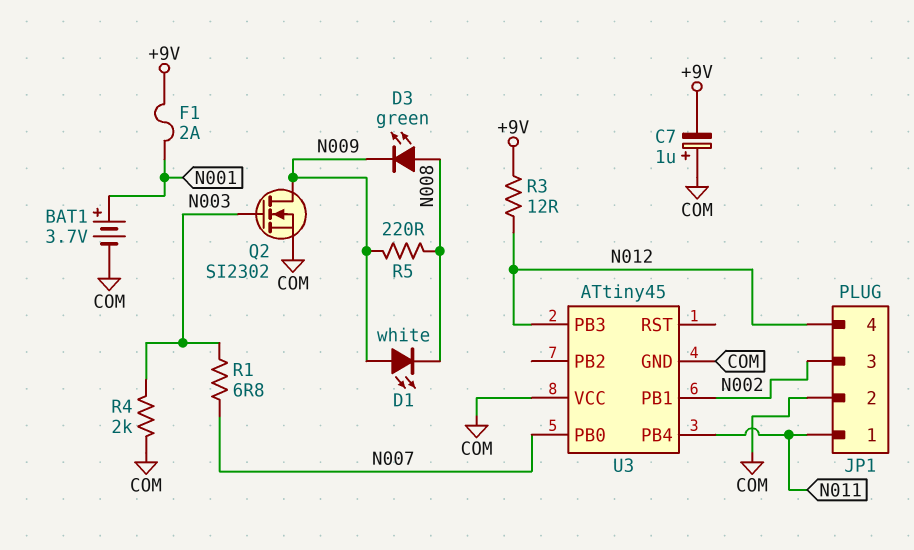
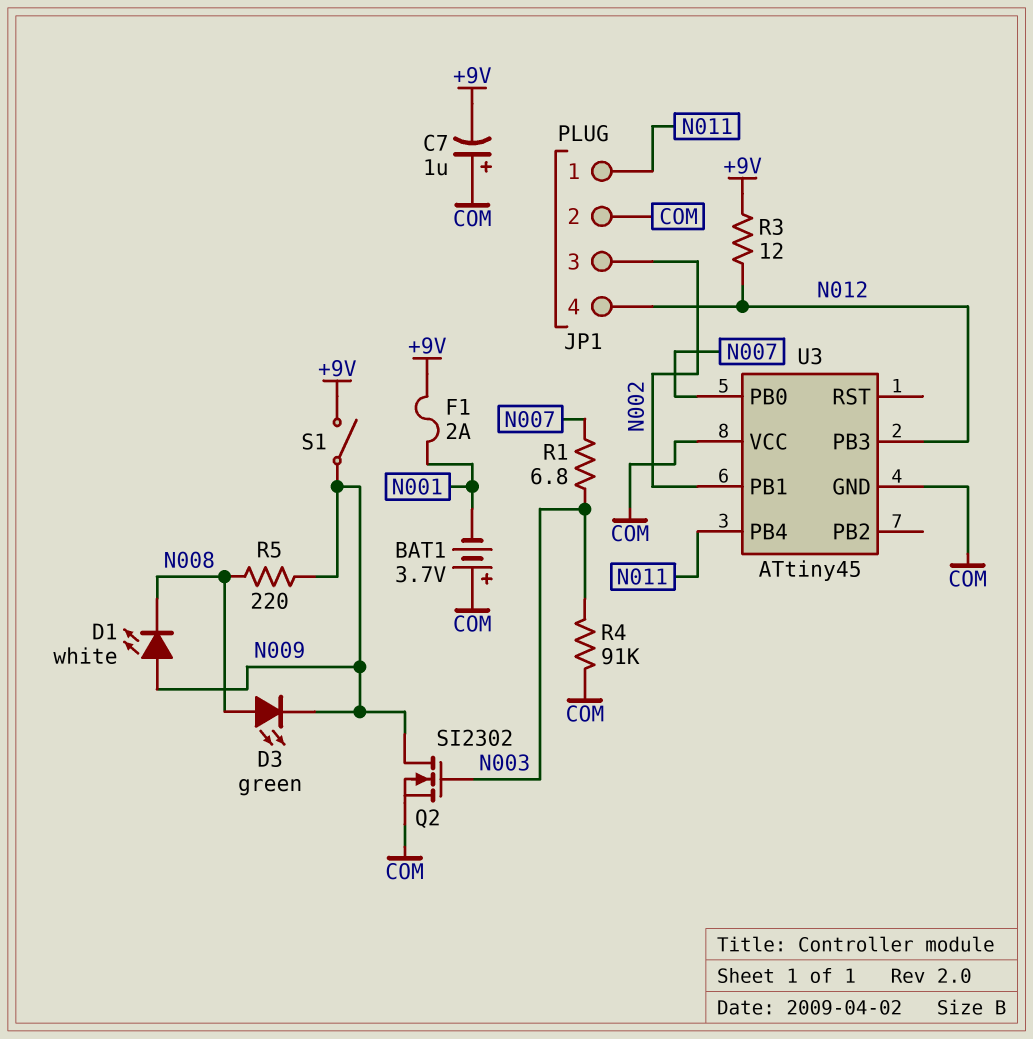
BAT1: 3.7V (plus N001, minus COM) -> 3.7V (plus COM, minus N001)
R4: 2k (COM, N003) -> 91k (COM, N003)
S1: none -> switch (+9V, N009)

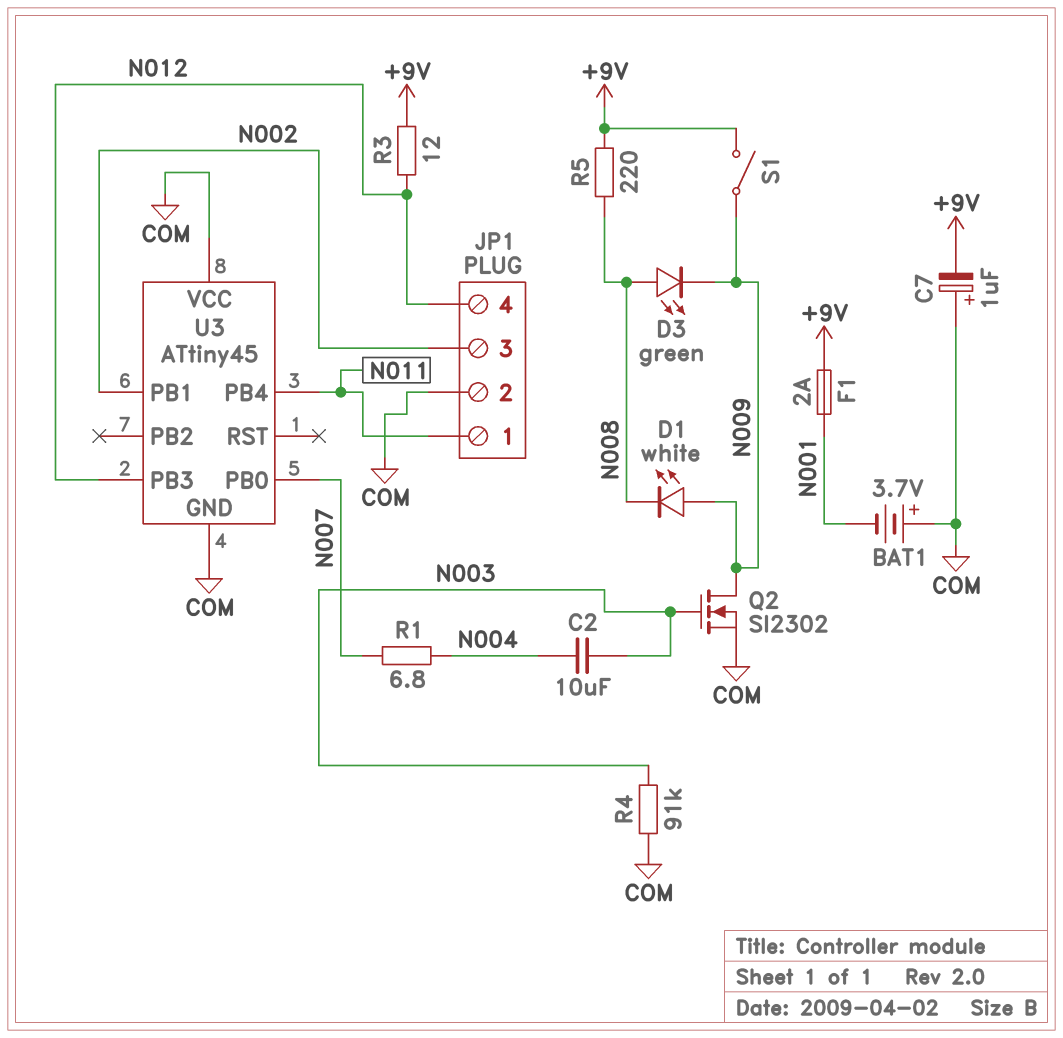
C2: none -> 10uF (N003, N004)
R1: 6.8 (N003, N007) -> 6.8 (N004, N007)
R5: 220 (N008, N009) -> 220 (+9V, N008)

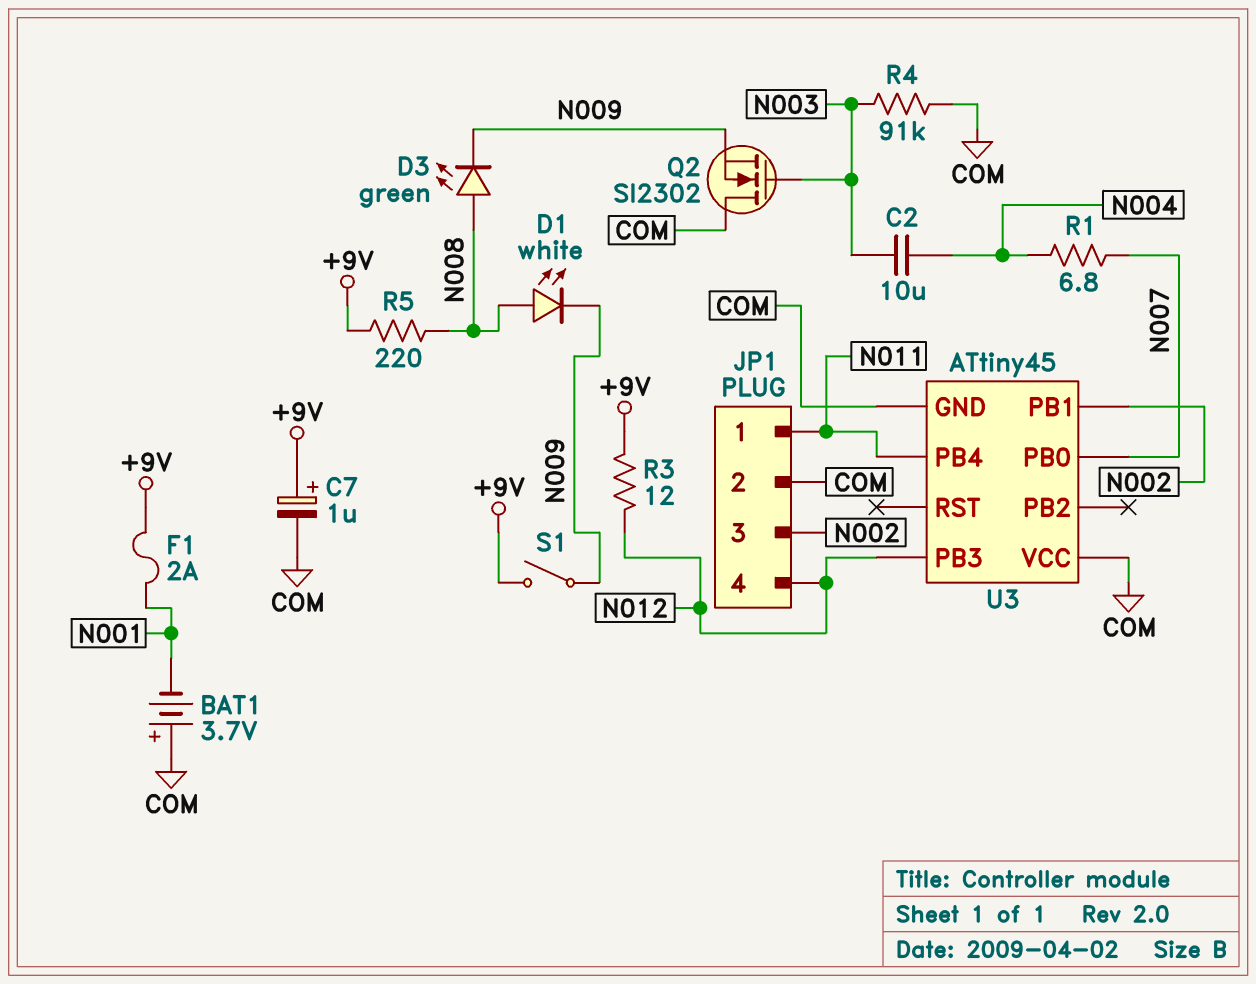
C7: 1uF (plus COM, minus +9V) -> 1uF (plus +9V, minus COM)
D1: LED white (A N009, K N008) -> LED white (A N008, K N009)
Q2: NMOS SI2302 (G N003, D N009, S COM) -> NMOS SI2302 (G N003, D COM, S N009)

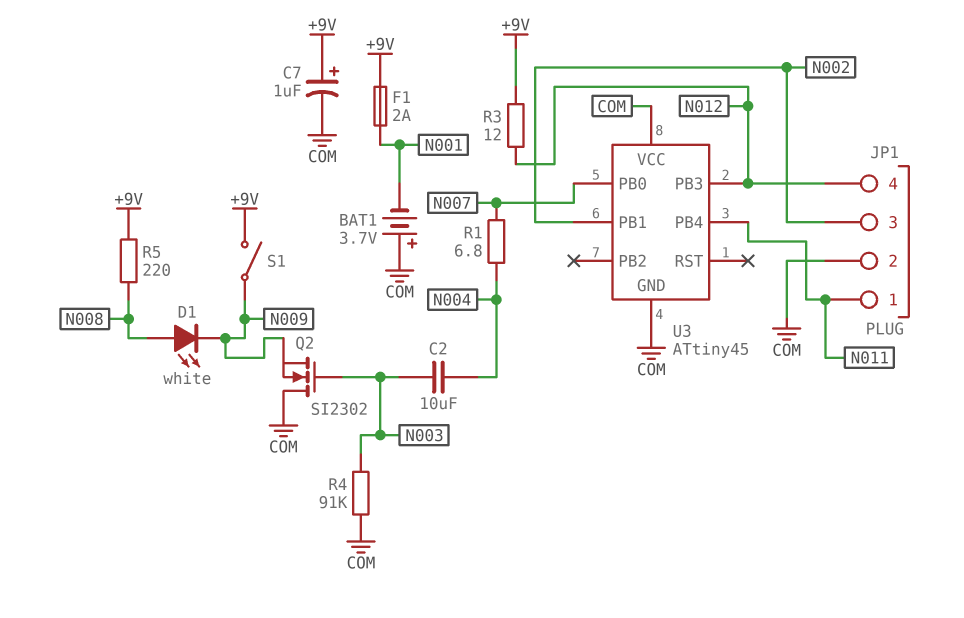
D3: LED green (A N008, K N009) -> none

